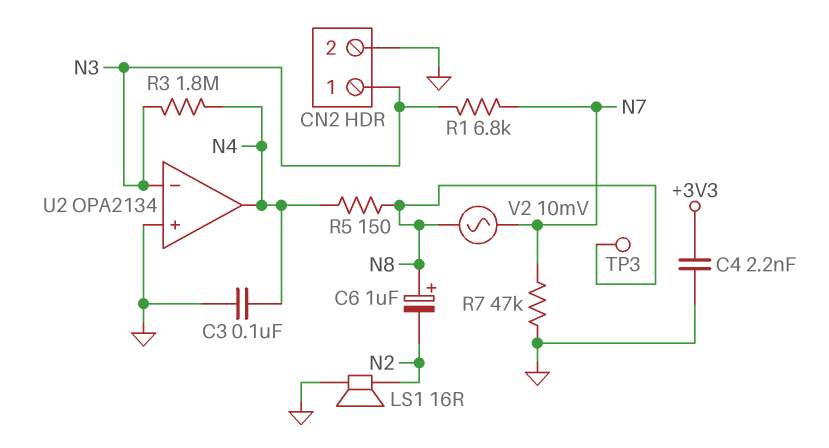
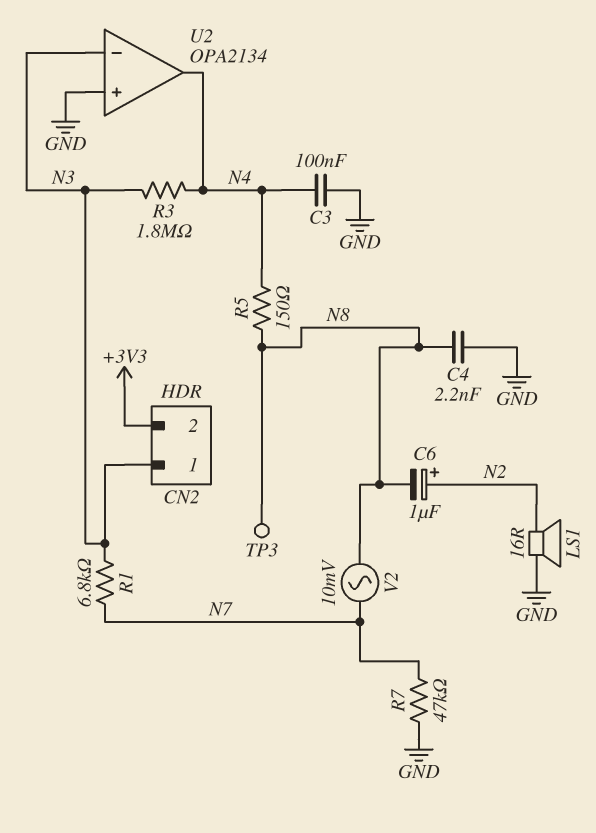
C4: 2.2nF (+3V3, GND) -> 2.2nF (GND, N8)
C6: 1uF (plus N8, minus N2) -> 1uF (plus N2, minus N8)
CN2 pin 2: GND -> +3V3

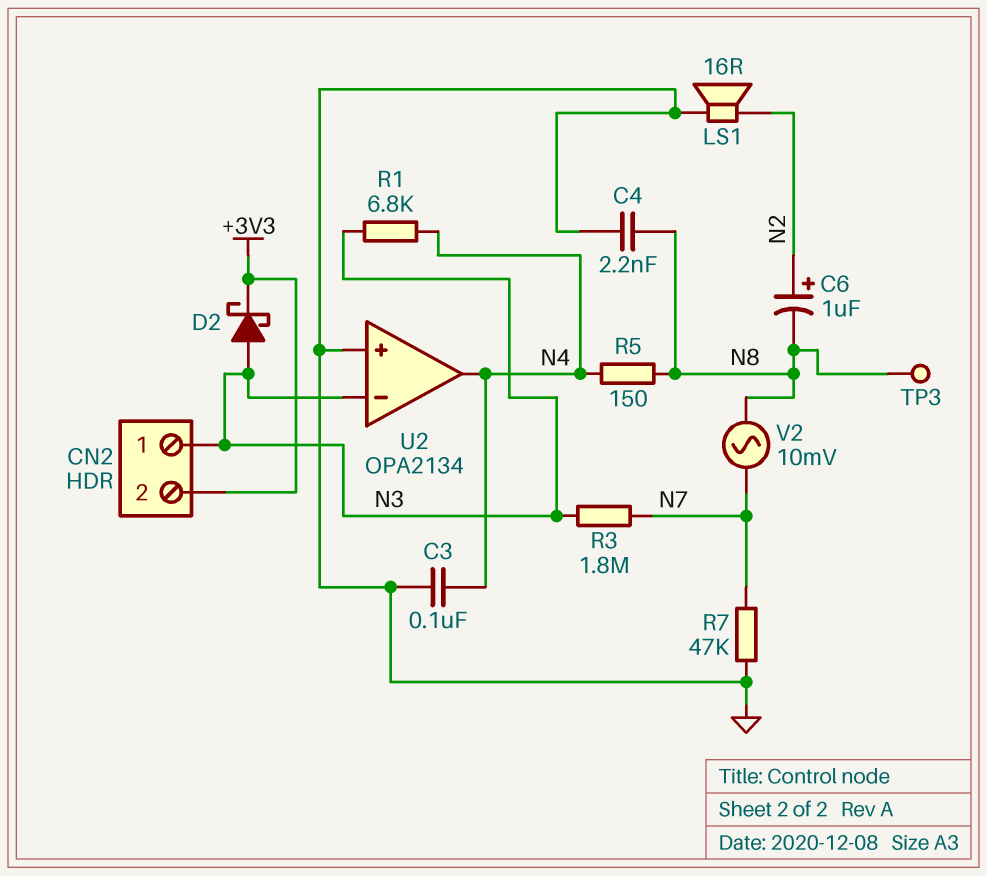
D2: none -> schottky (A N3, K +3V3)
R1: 6.8k (N3, N7) -> 6.8k (N3, N4)
R3: 1.8M (N3, N4) -> 1.8M (N3, N7)

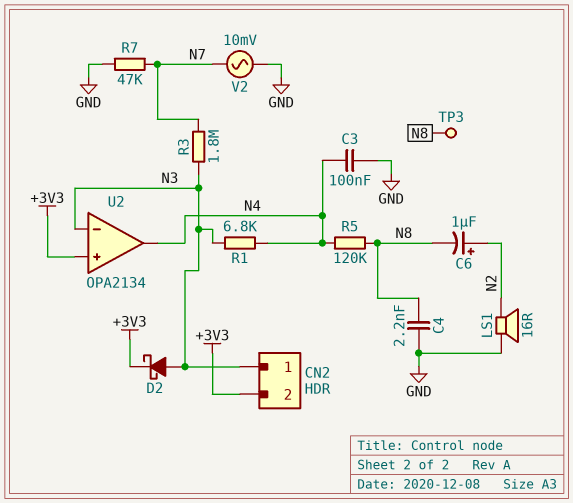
R5: 150 (N4, N8) -> 120k (N4, N8)
U2 pin in+: GND -> +3V3
V2: AC 10mV (N7, N8) -> AC 10mV (GND, N7)

